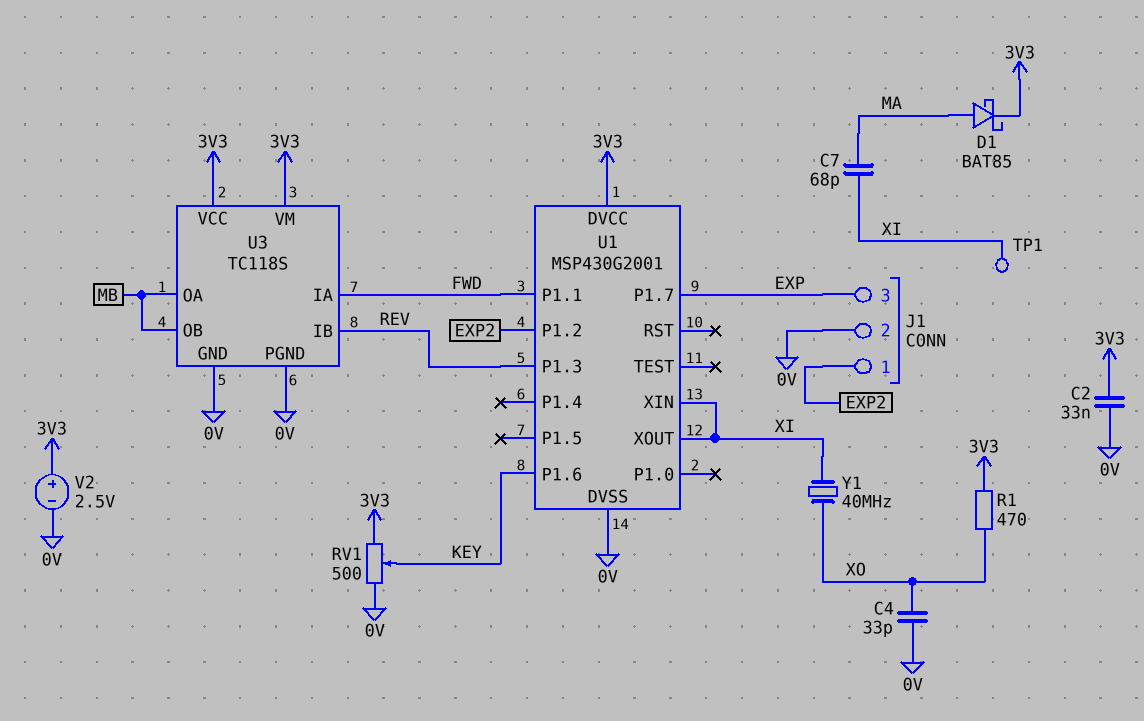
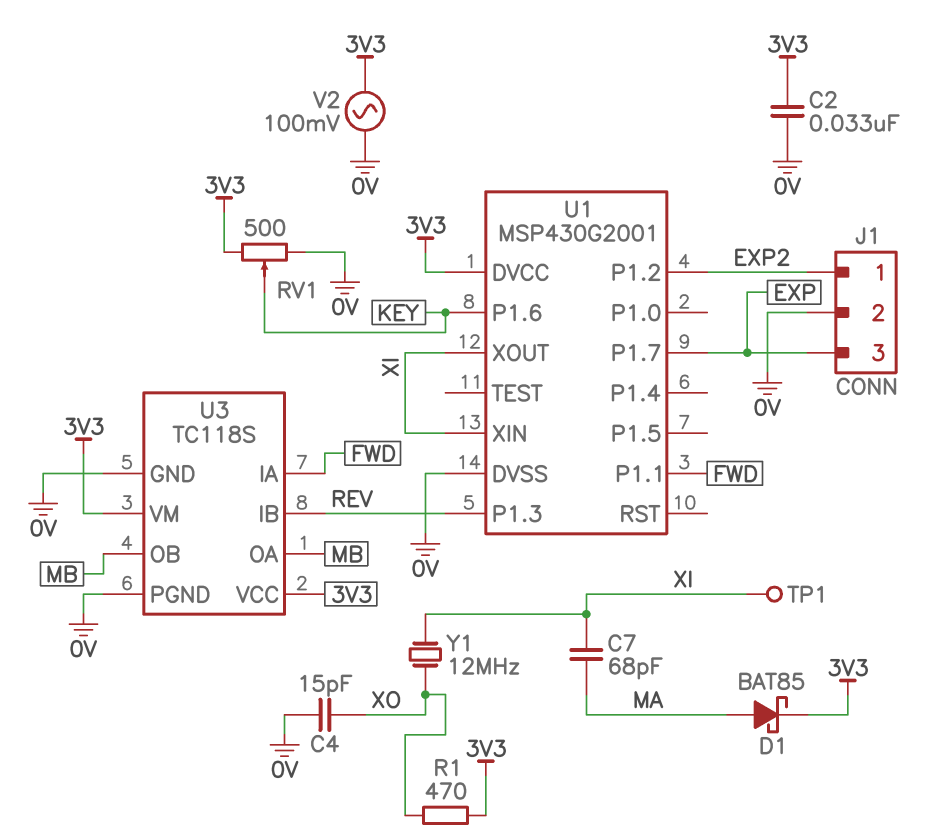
C4: 33pF (0V, XO) -> 15pF (0V, XO)
V2: 2.5V (plus 3V3, minus 0V) -> AC 100mV (0V, 3V3)
Y1: 40MHz (XI, XO) -> 12MHz (XI, XO)

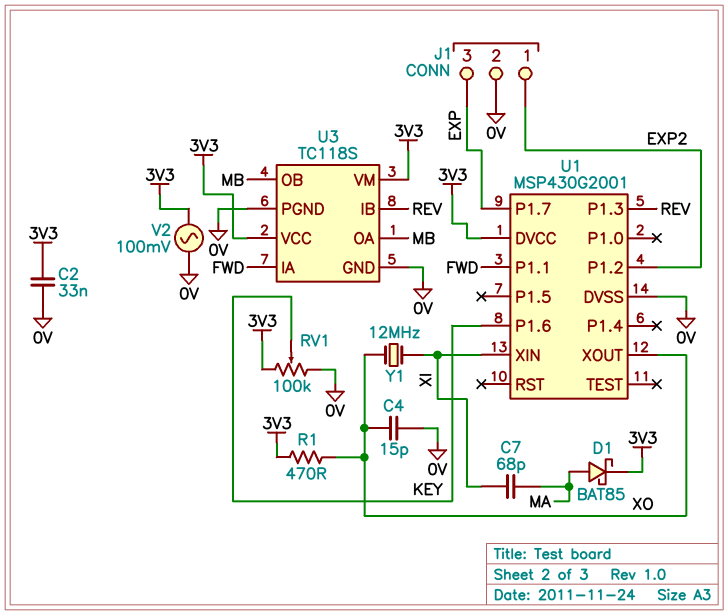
RV1: 500 (0V, 3V3, wiper KEY) -> 100k (0V, 3V3, wiper KEY)
TP1: test point (XI) -> none
U1 pin XOUT: XI -> XO

